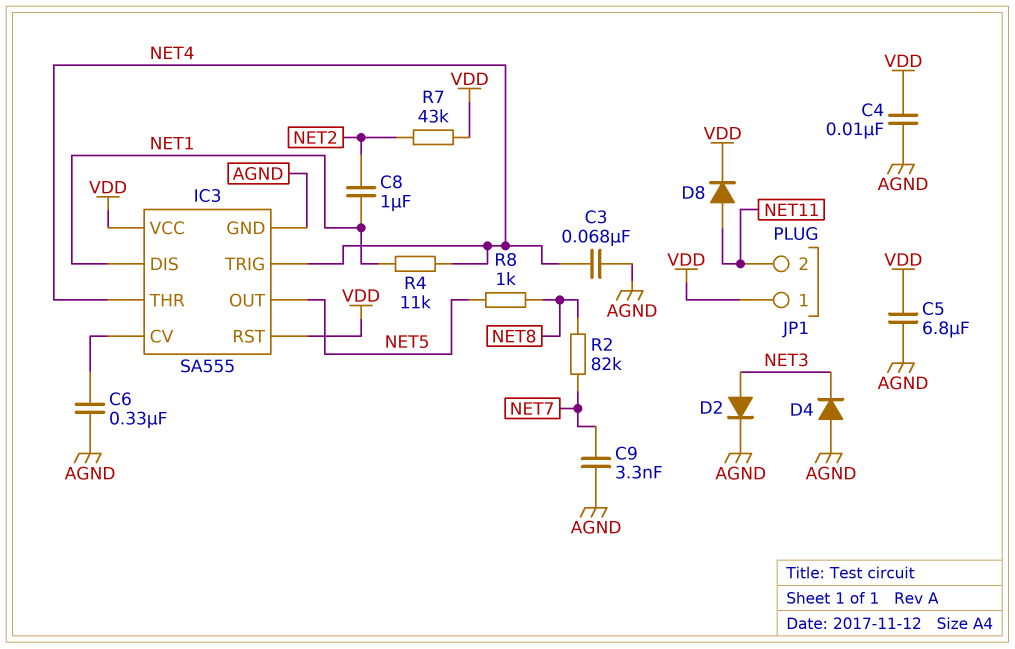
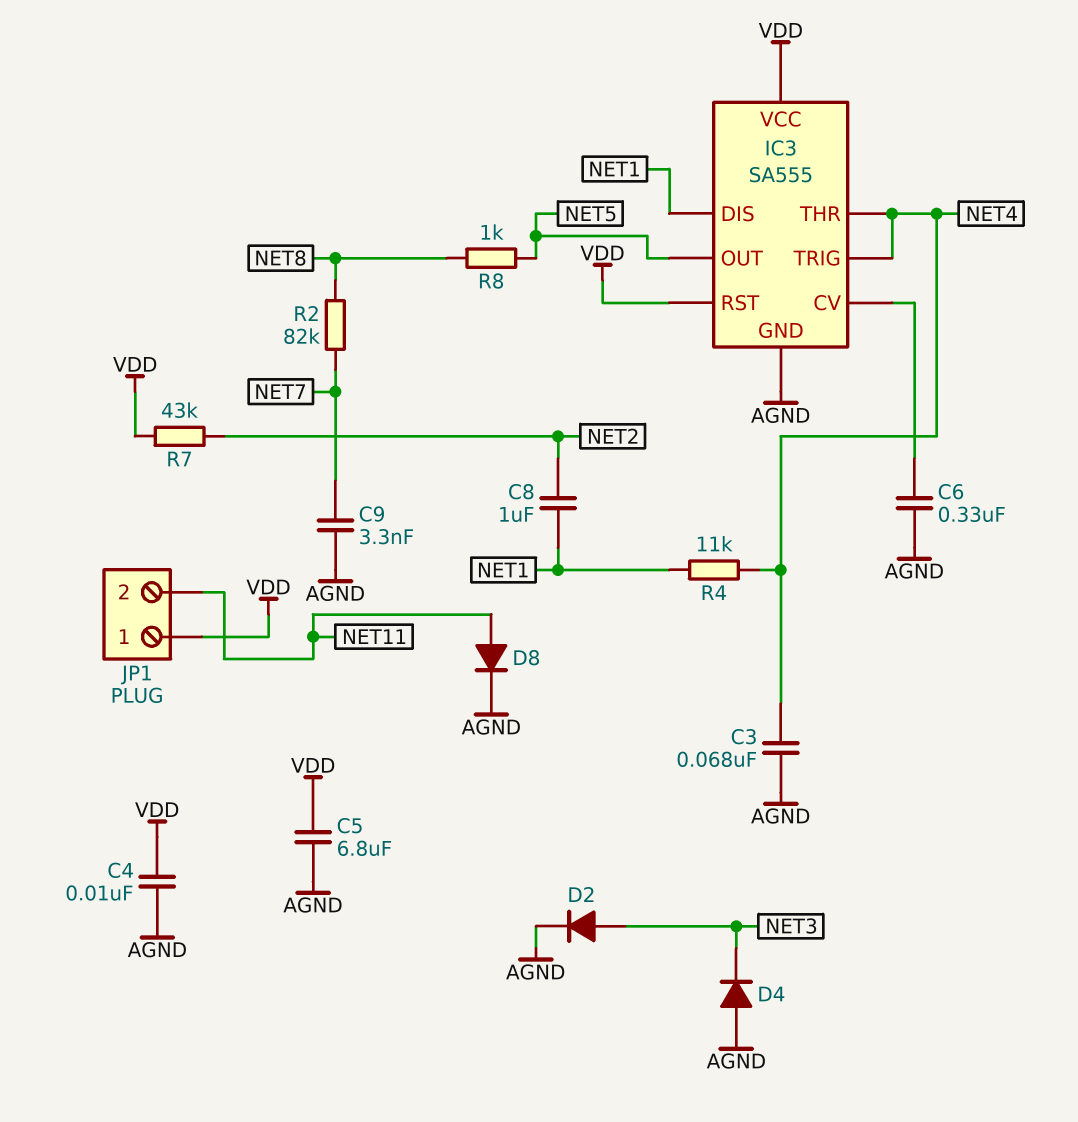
D8: diode (A NET11, K VDD) -> diode (A NET11, K AGND)

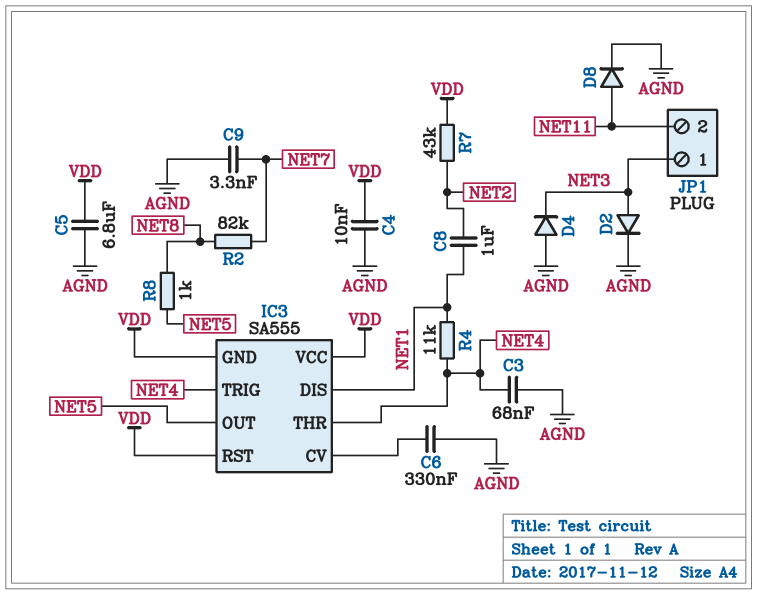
IC3 pin GND: AGND -> VDD
JP1 pin 1: VDD -> NET3

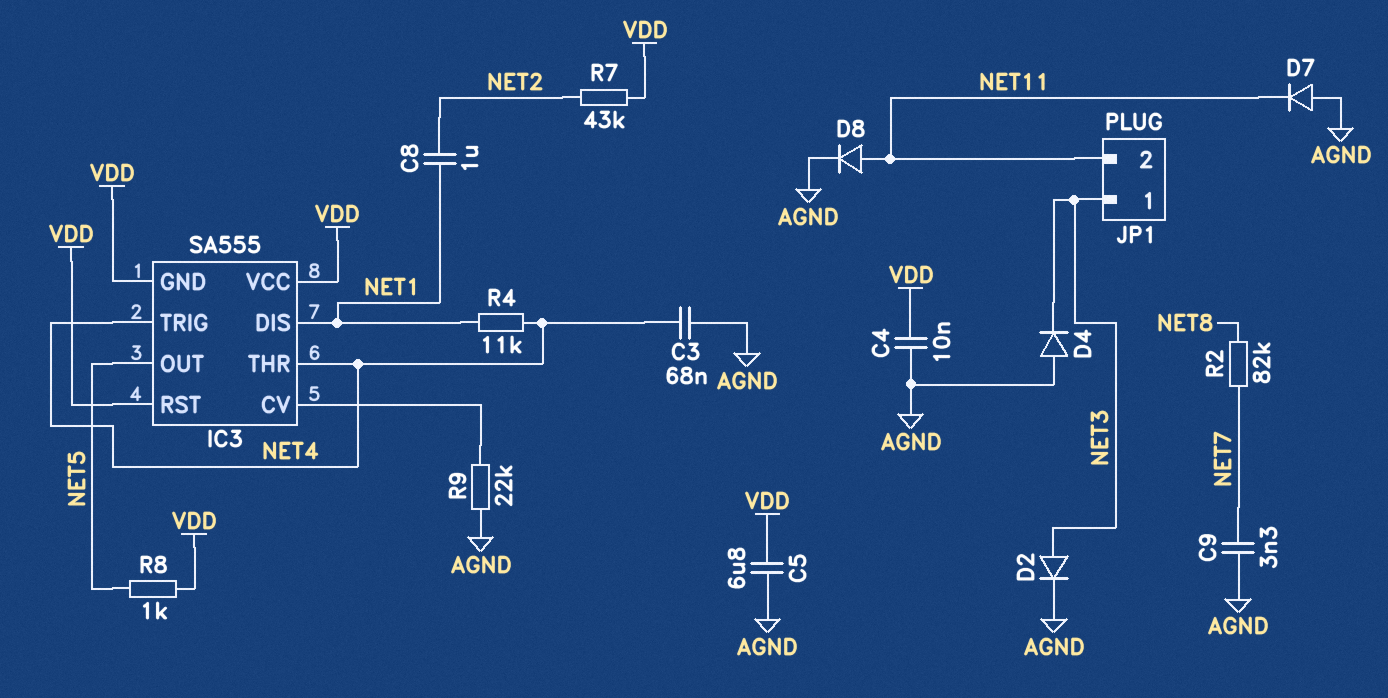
C6: 330nF (AGND, IC3/CV) -> none
D7: none -> diode (A AGND, K NET11)
R8: 1k (NET5, NET8) -> 1k (NET5, VDD)
R9: none -> 22k (AGND, IC3/CV)

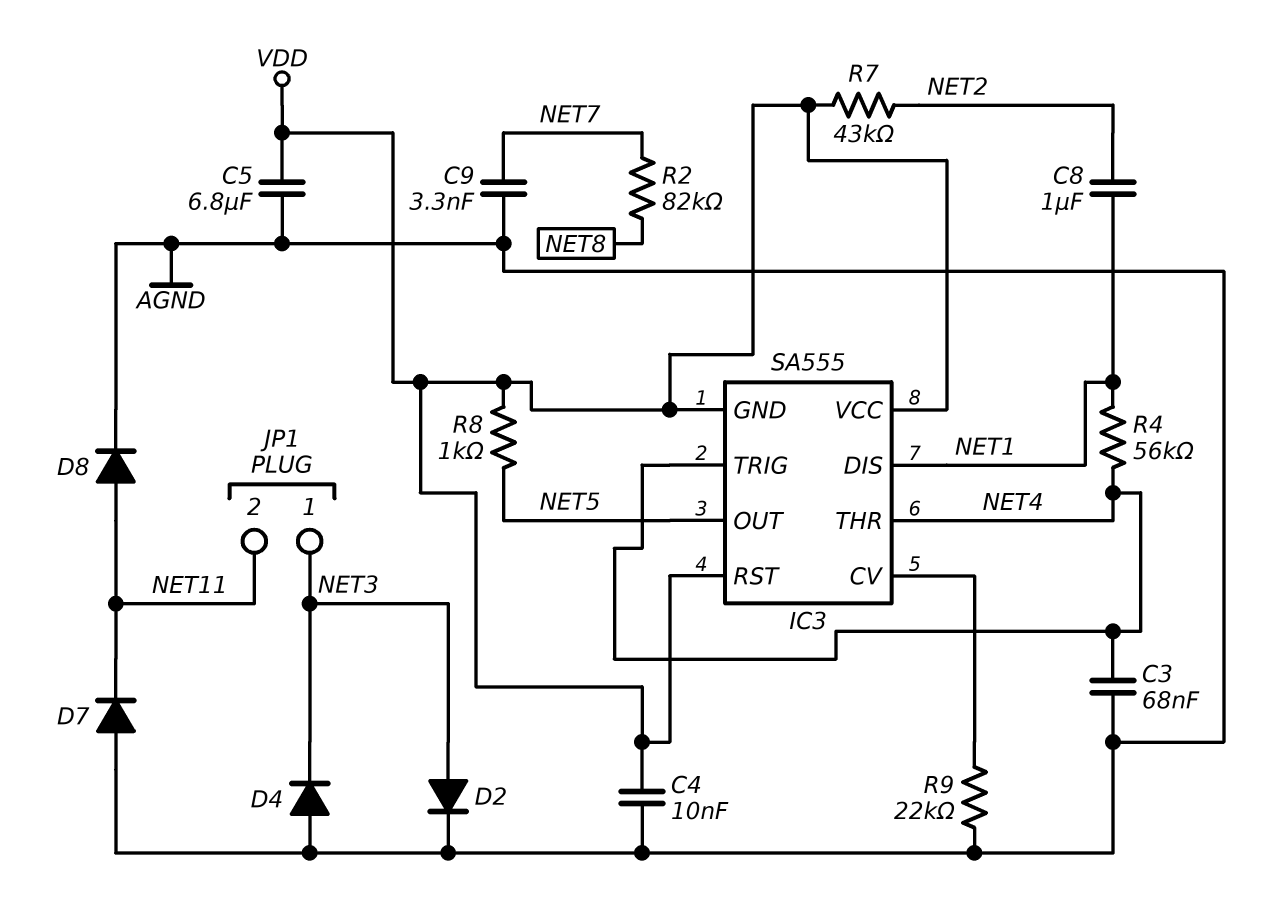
R4: 11k (NET1, NET4) -> 56k (NET1, NET4)

